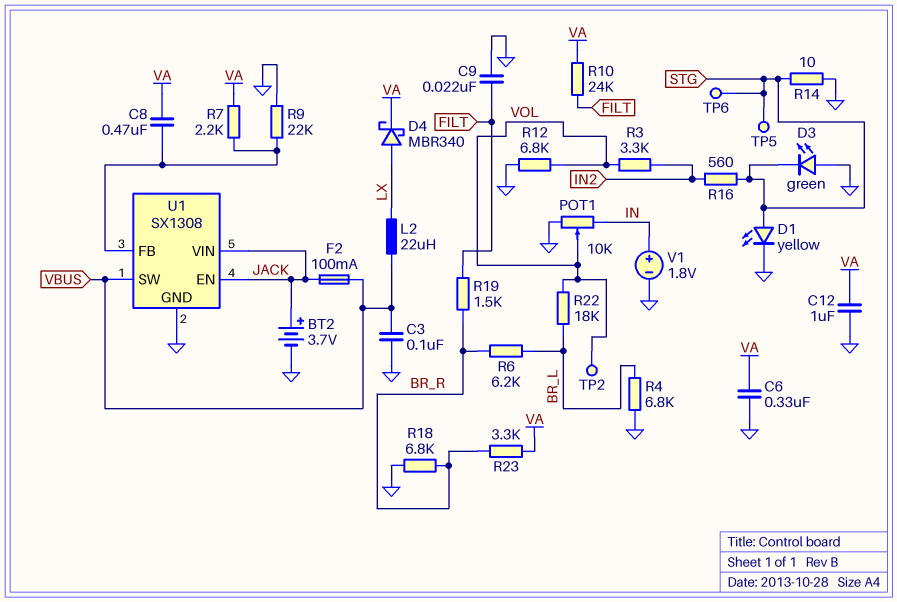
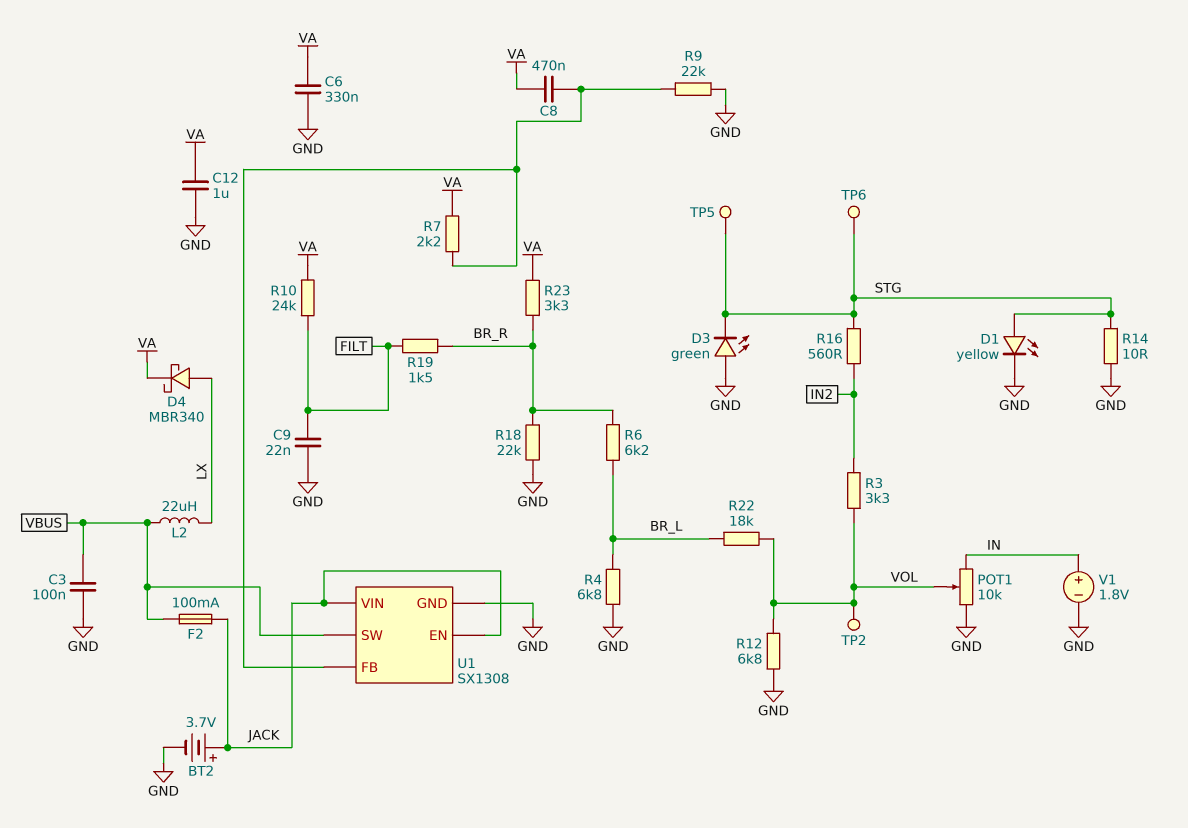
R18: 6.8k (BR_R, GND) -> 22k (BR_R, GND)

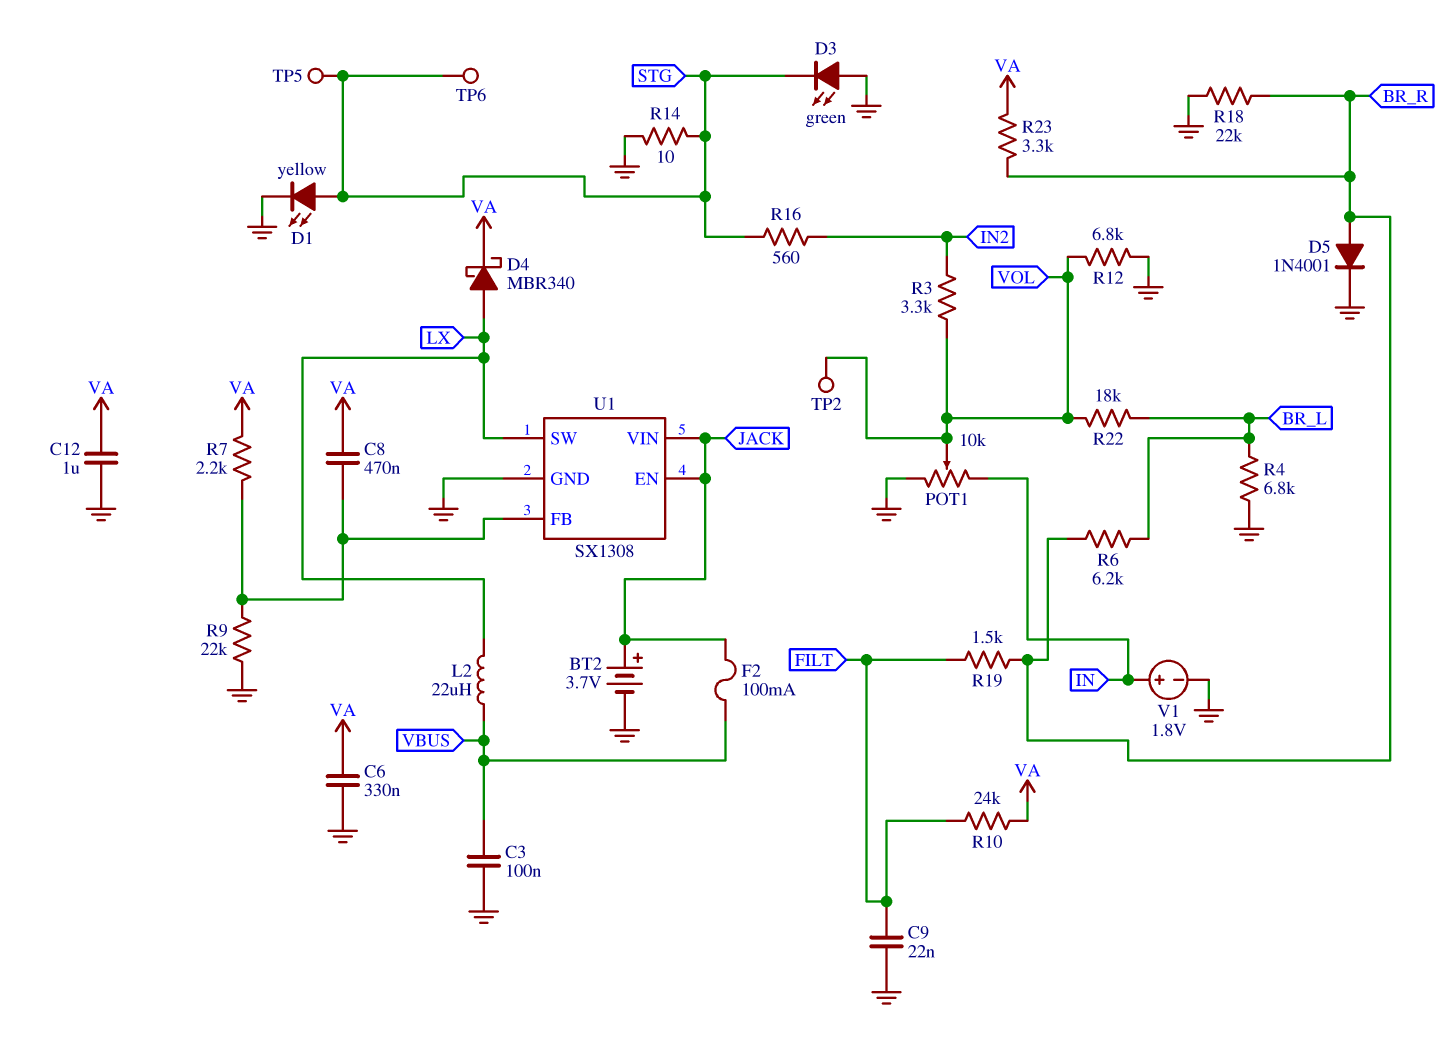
D5: none -> diode 1N4001 (A BR_R, K GND)
U1 pin SW: VBUS -> LX

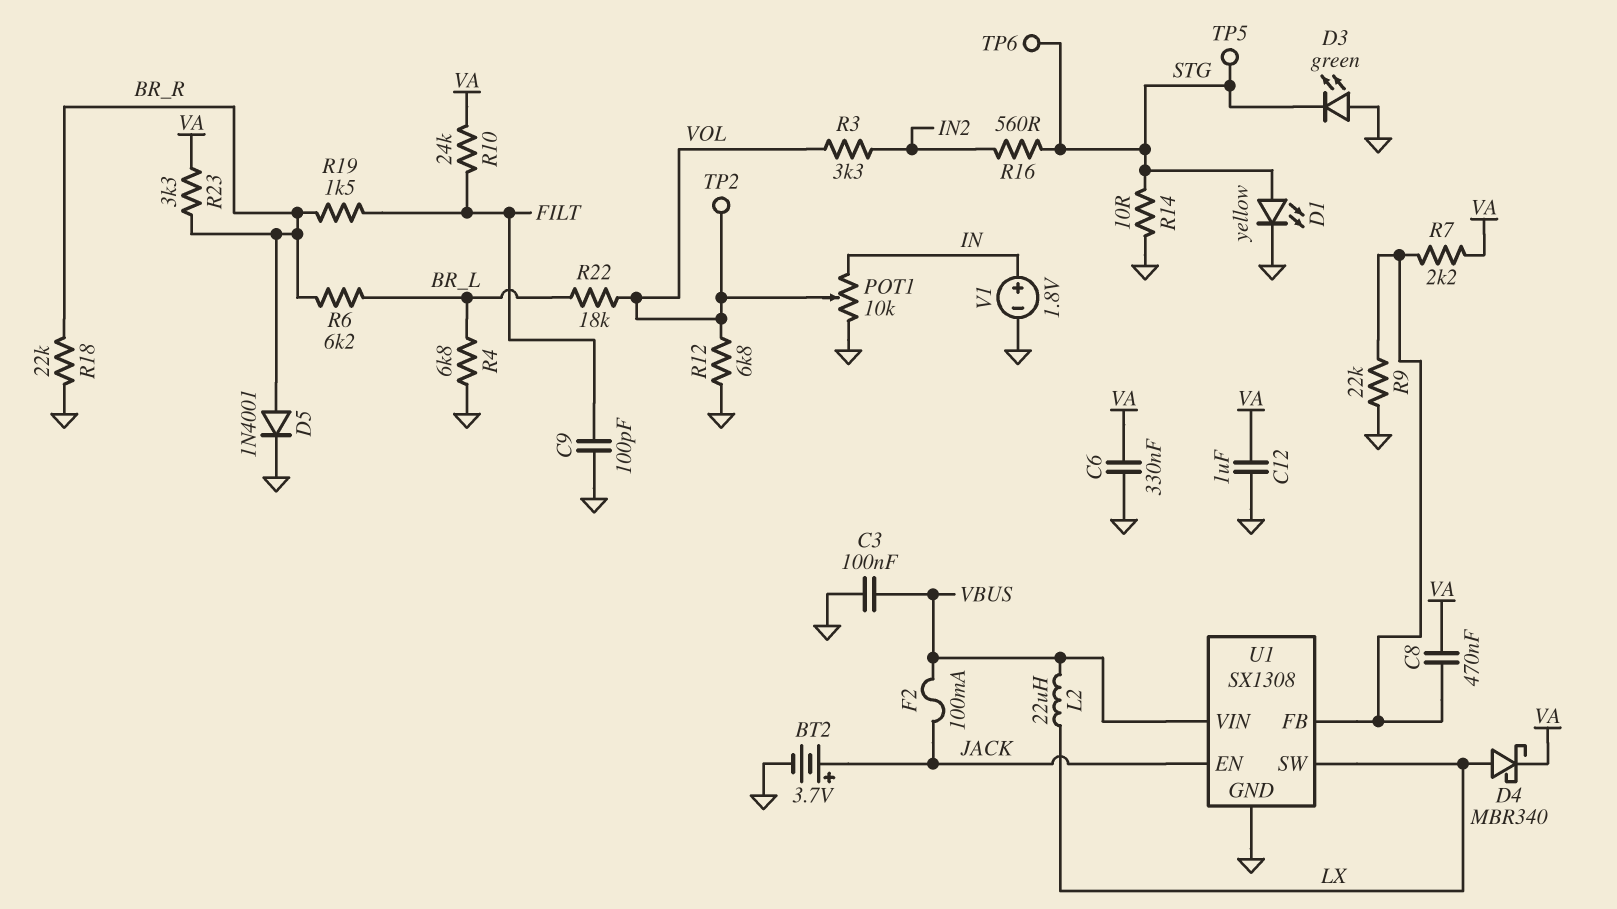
C9: 22nF (FILT, GND) -> 100pF (FILT, GND)
U1 pin VIN: JACK -> VBUS

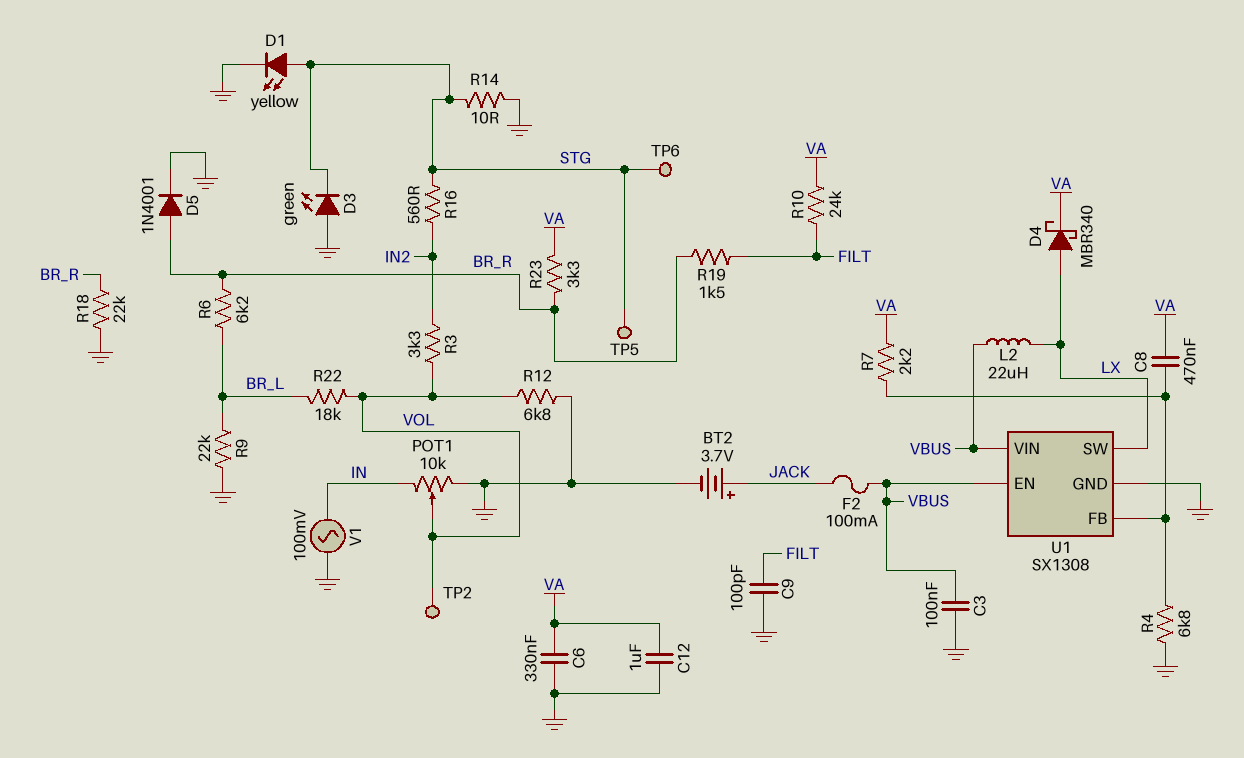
R4: 6.8k (BR_L, GND) -> 6.8k (GND, U1/FB)
R9: 22k (GND, U1/FB) -> 22k (BR_L, GND)
U1 pin EN: JACK -> VBUS
V1: 1.8V (plus IN, minus GND) -> AC 100mV (GND, IN)

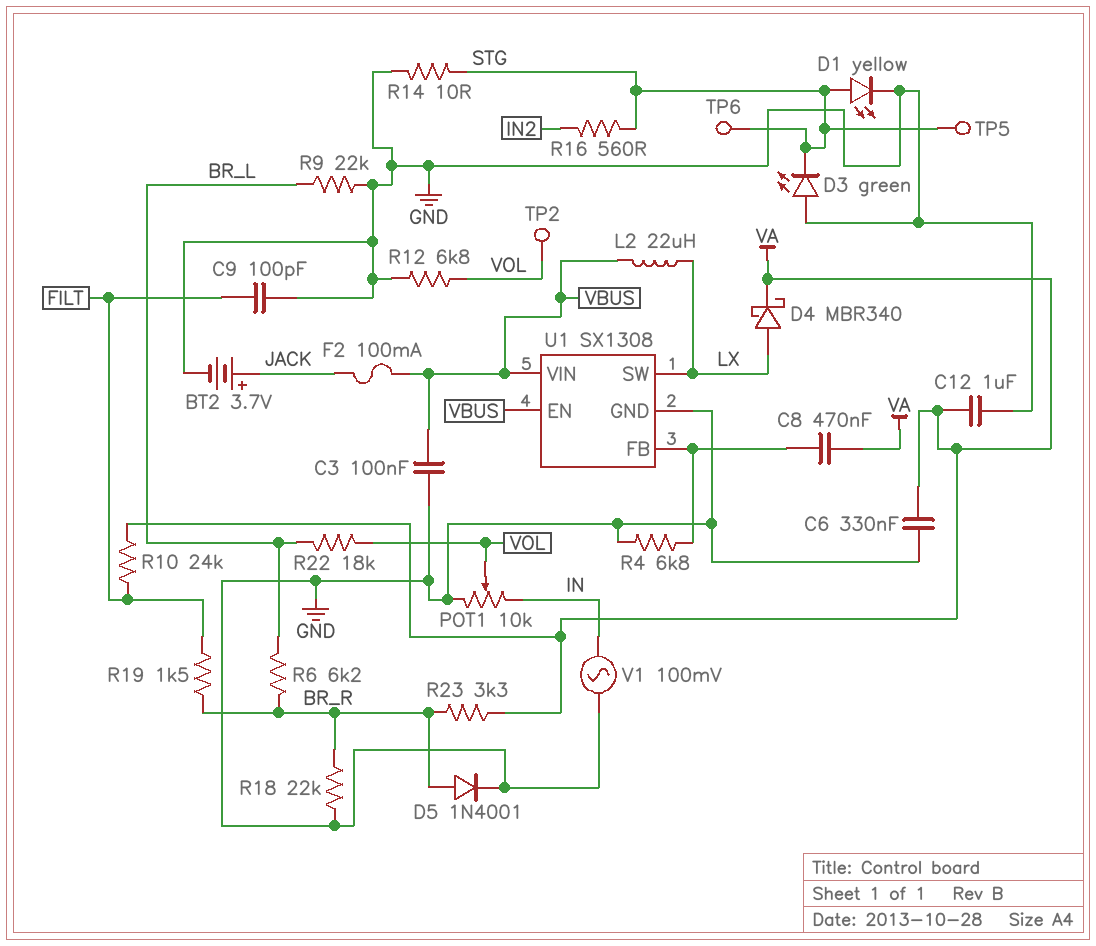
R3: 3.3k (IN2, VOL) -> none
R7: 2.2k (U1/FB, VA) -> none

